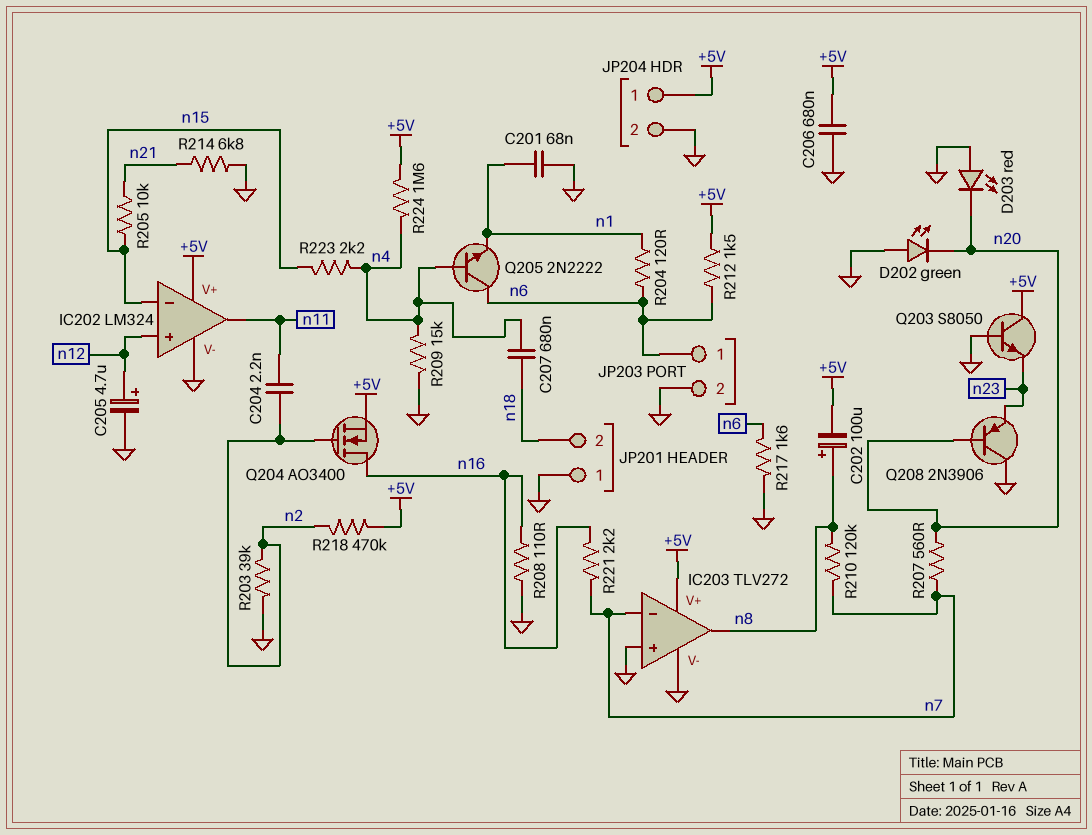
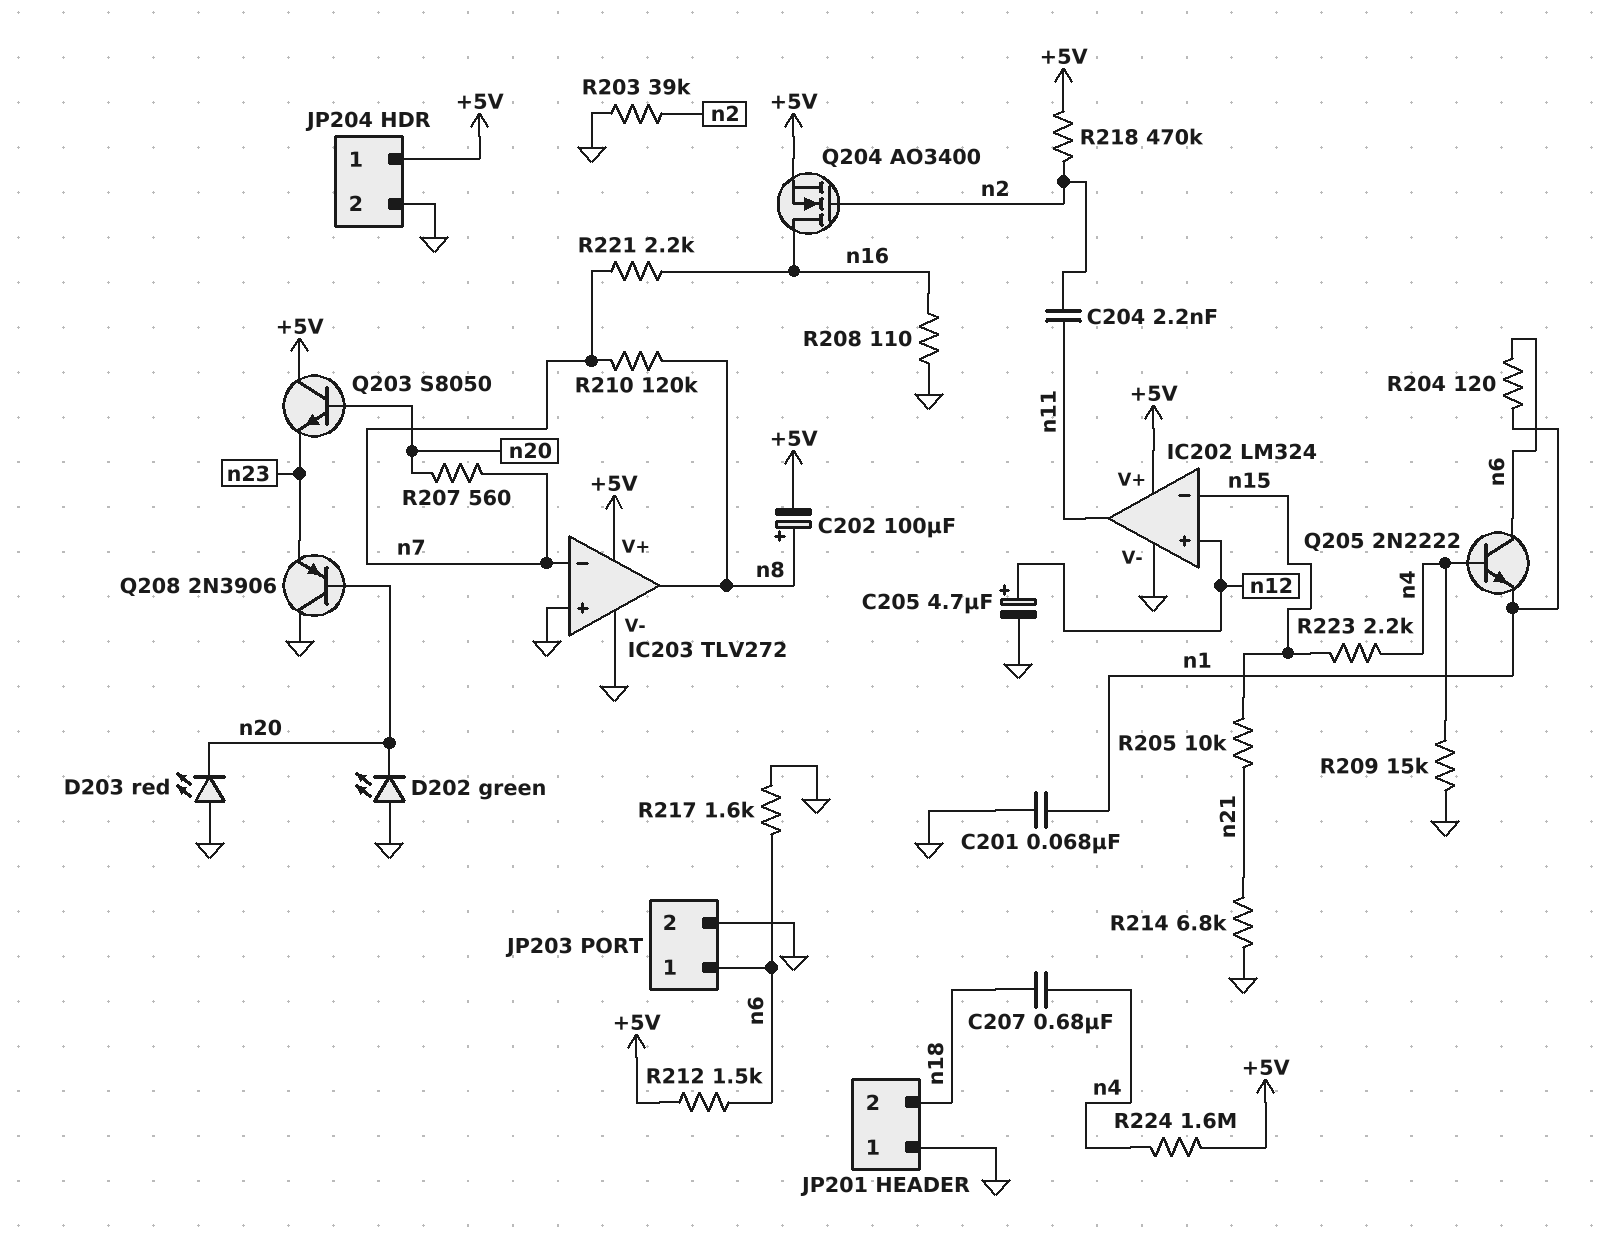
C206: 680nF (+5V, GND) -> none
Q203: NPN S8050 (B GND, C +5V, E n23) -> NPN S8050 (B n20, C +5V, E n23)

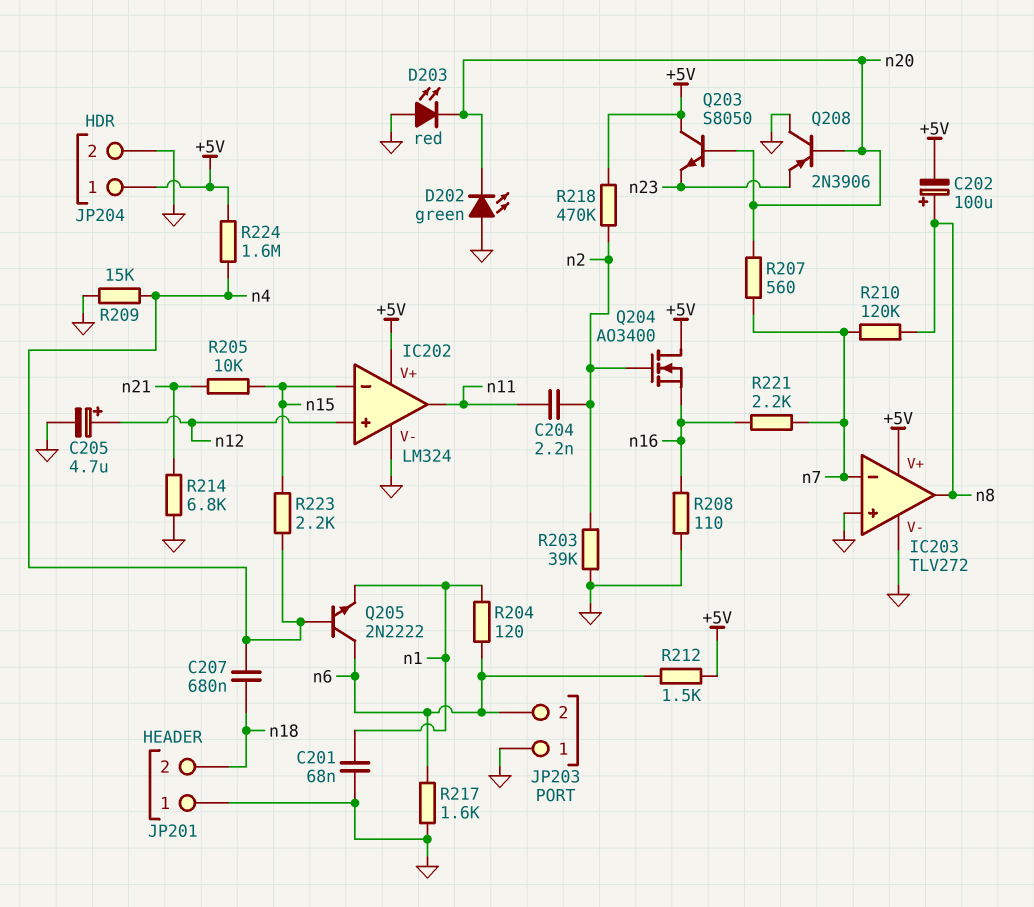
JP203 pin 1: n6 -> GND
JP203 pin 2: GND -> n6
Q204: NMOS AO3400 (G n2, D n16, S +5V) -> NMOS AO3400 (G n2, D +5V, S n16)

